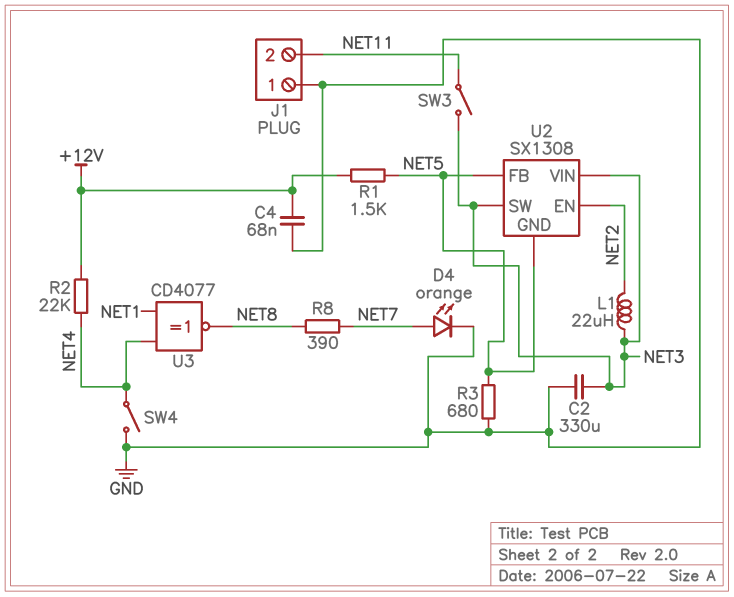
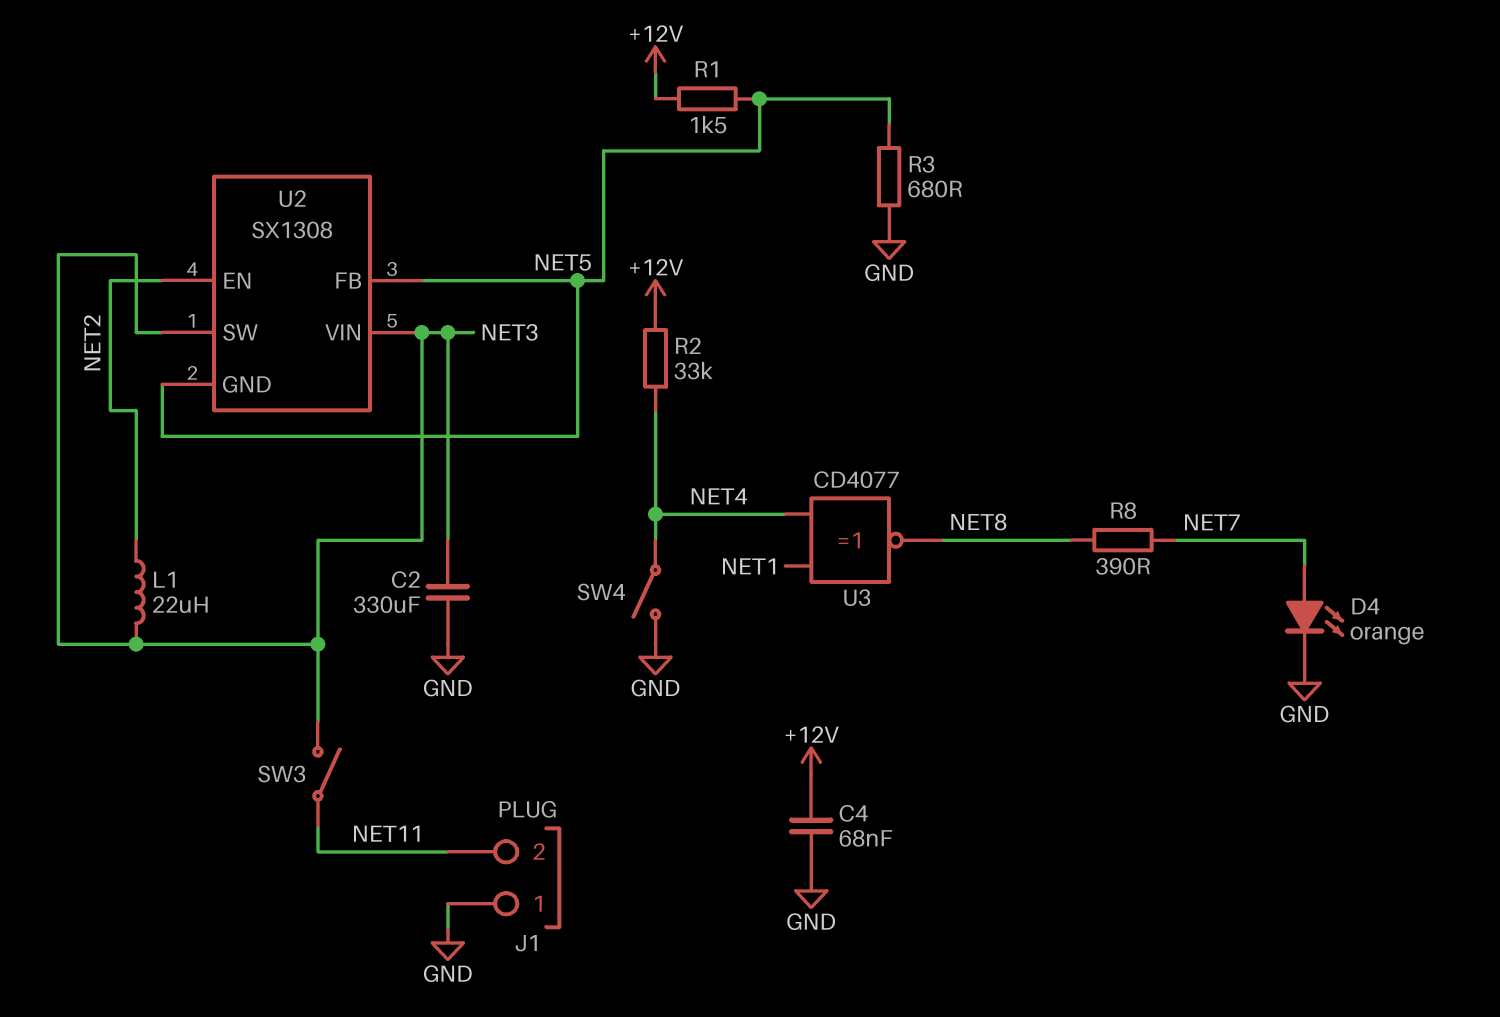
R2: 22k (+12V, NET4) -> 33k (+12V, NET4)

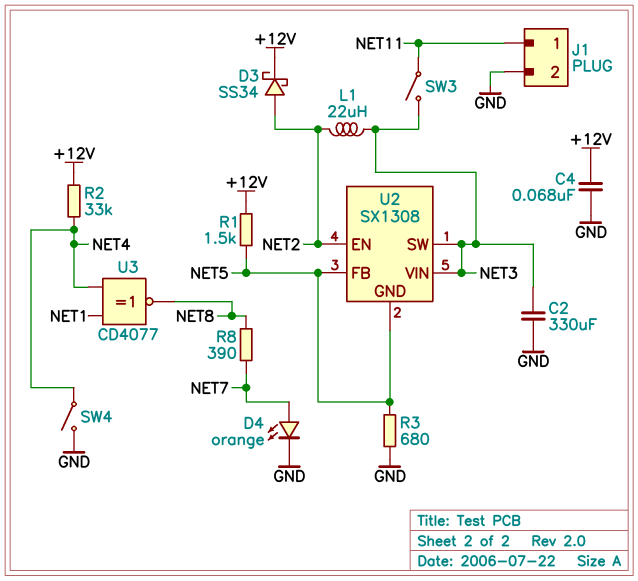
D3: none -> schottky SS34 (A NET2, K +12V)
J1 pin 1: GND -> NET11
J1 pin 2: NET11 -> GND

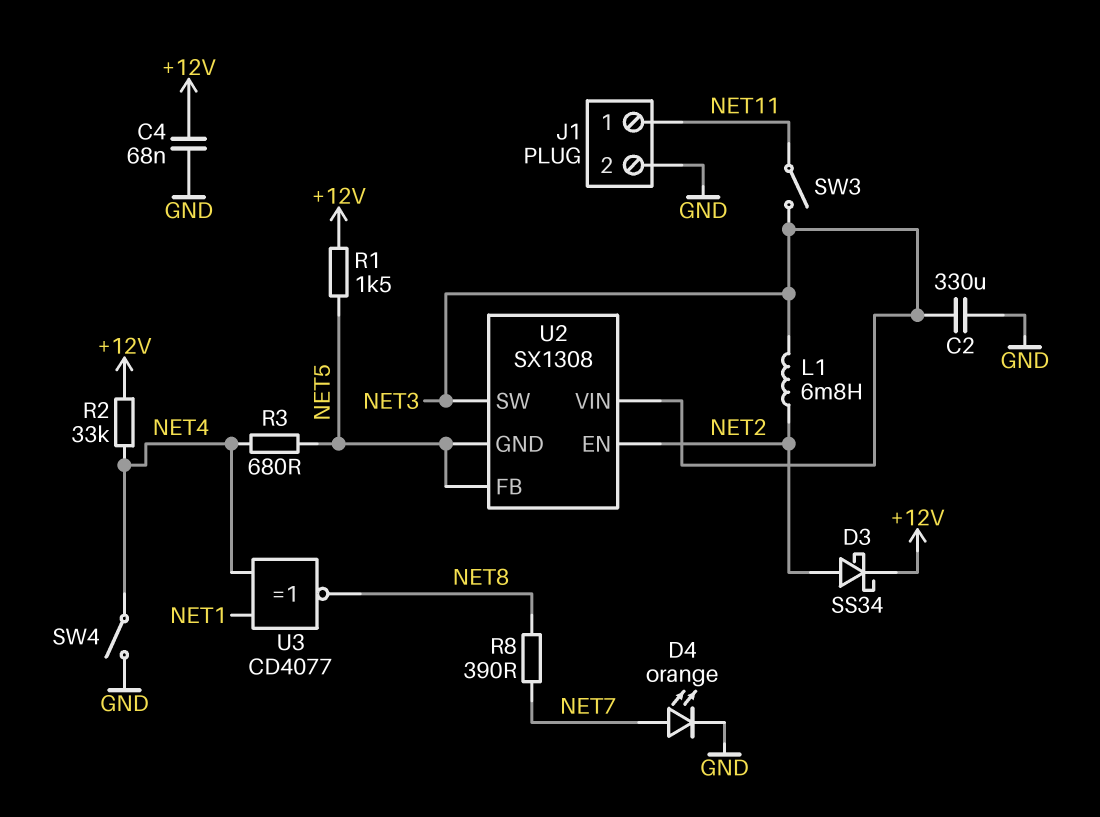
L1: 22uH (NET2, NET3) -> 6.8mH (NET2, NET3)
R3: 680 (GND, NET5) -> 680 (NET4, NET5)

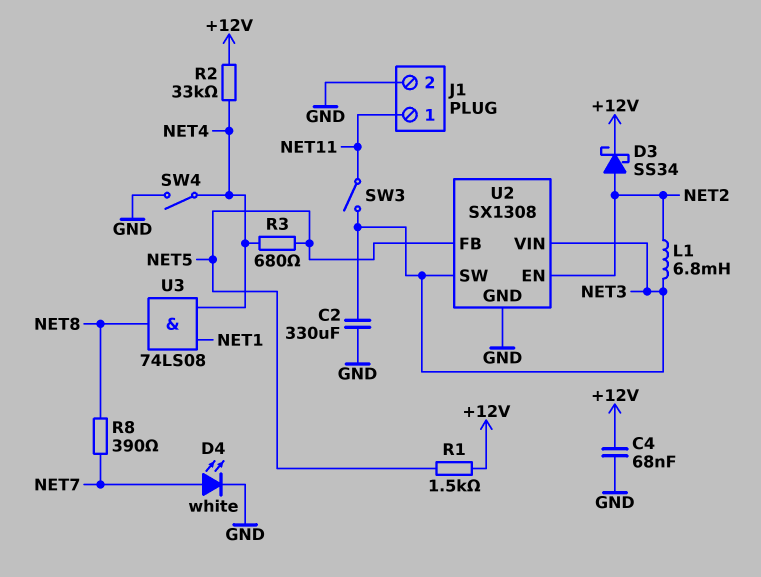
D4: LED orange (A NET7, K GND) -> LED white (A NET7, K GND)
U2 pin GND: NET5 -> GND
U3: XNOR CD4077 (in NET1, in NET4, out NET8) -> AND 74LS08 (in NET1, in NET4, out NET8)

